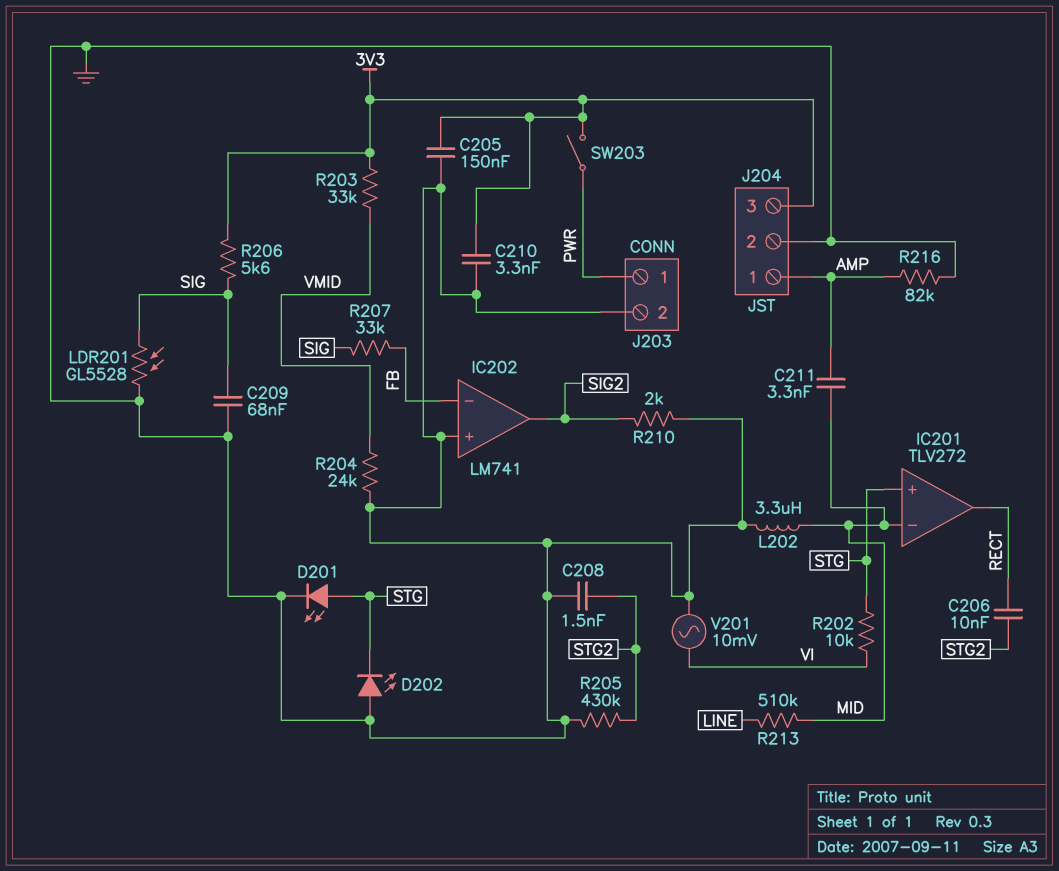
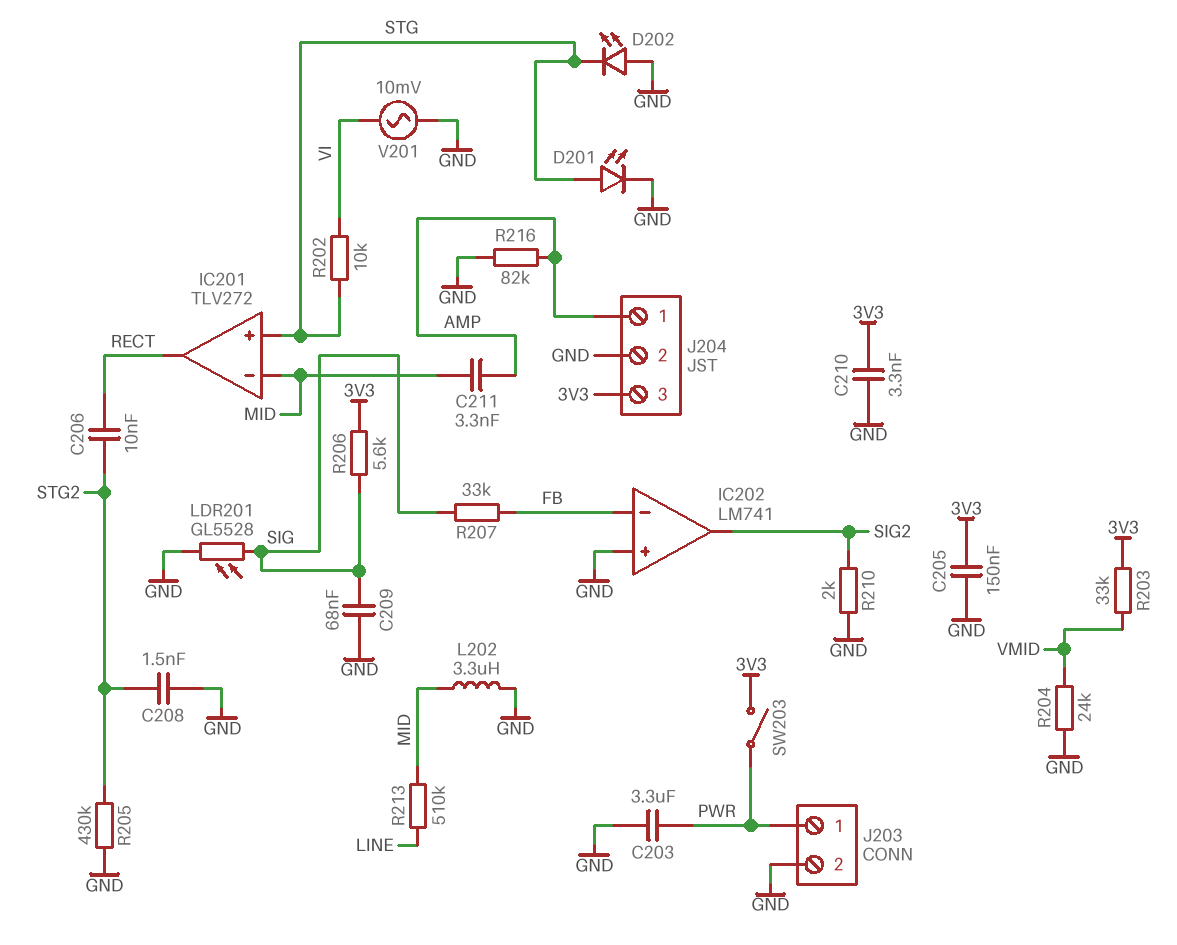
C203: none -> 3.3uF (GND, PWR)

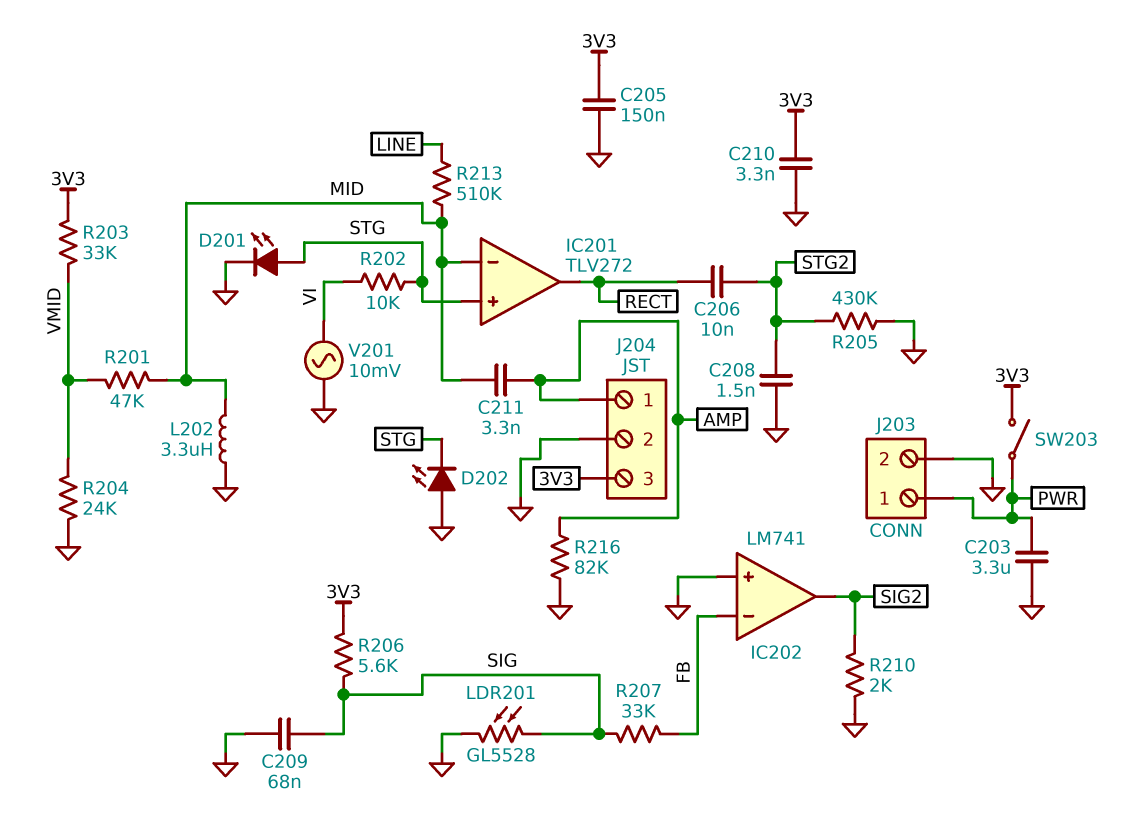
R201: none -> 47k (MID, VMID)

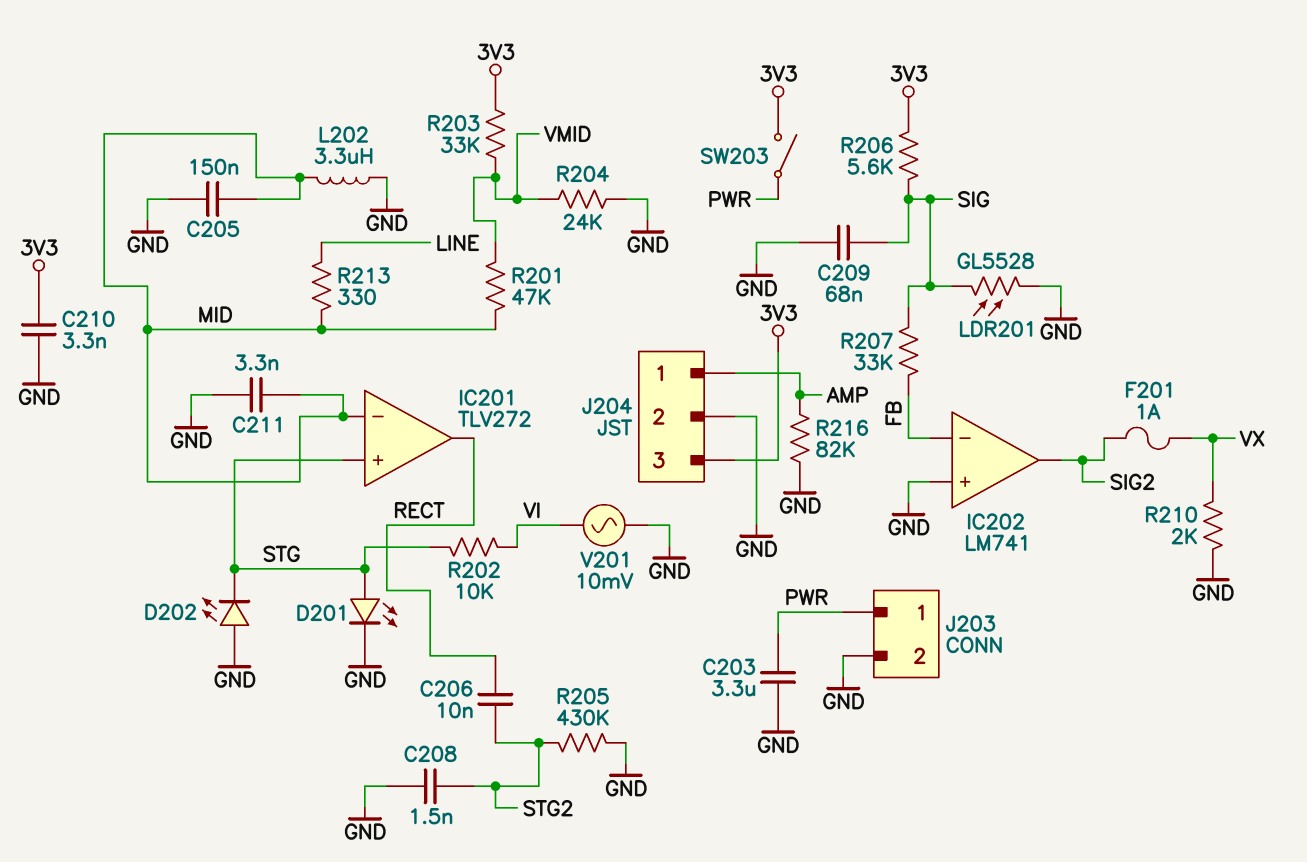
C205: 150nF (3V3, GND) -> 150nF (GND, MID)
C211: 3.3nF (AMP, MID) -> 3.3nF (GND, MID)
F201: none -> 1A (SIG2, VX)
R210: 2k (GND, SIG2) -> 2k (GND, VX)
R213: 510k (LINE, MID) -> 330 (LINE, MID)

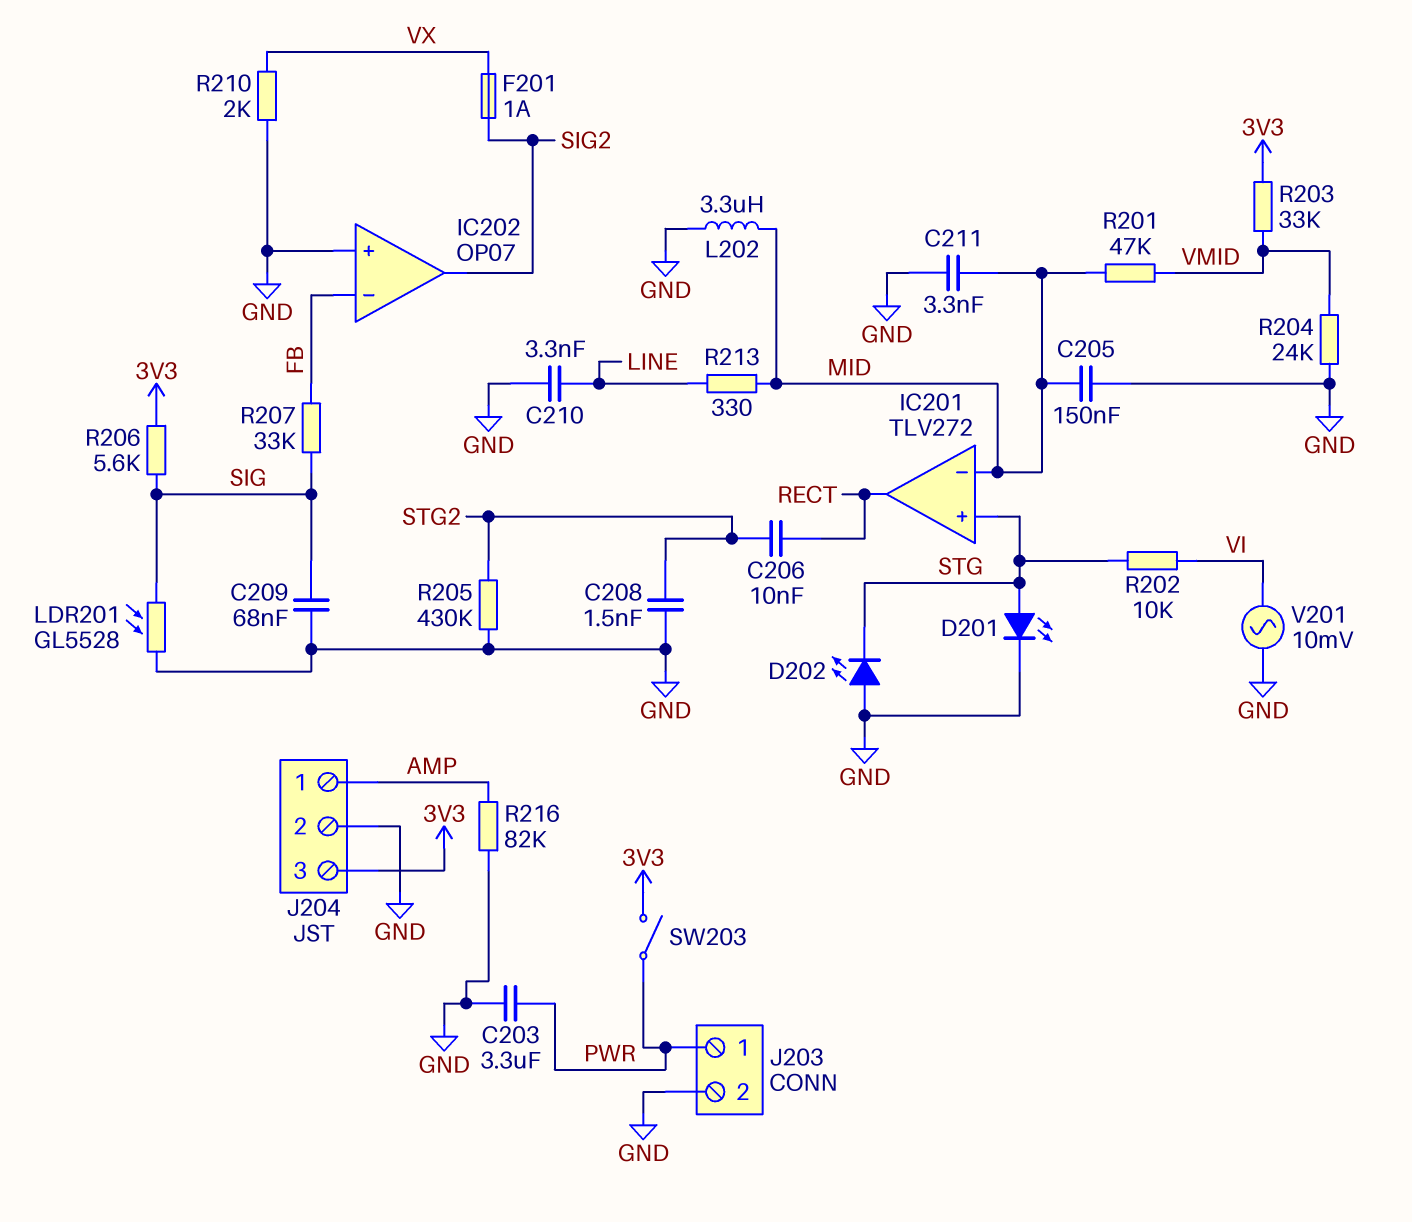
C210: 3.3nF (3V3, GND) -> 3.3nF (GND, LINE)
IC202: LM741 -> OP07

